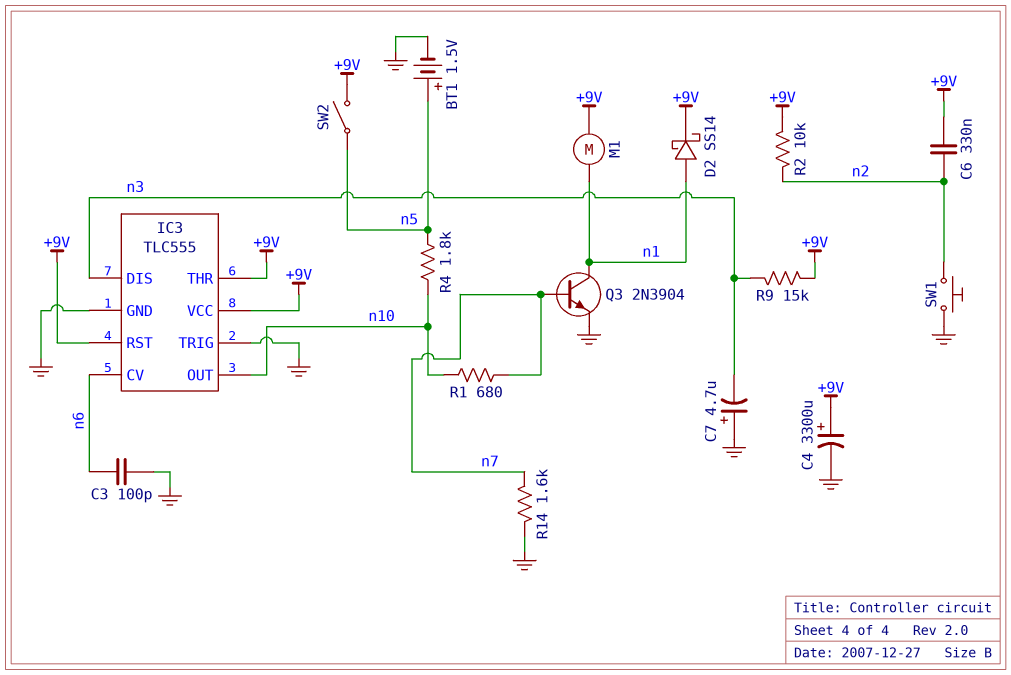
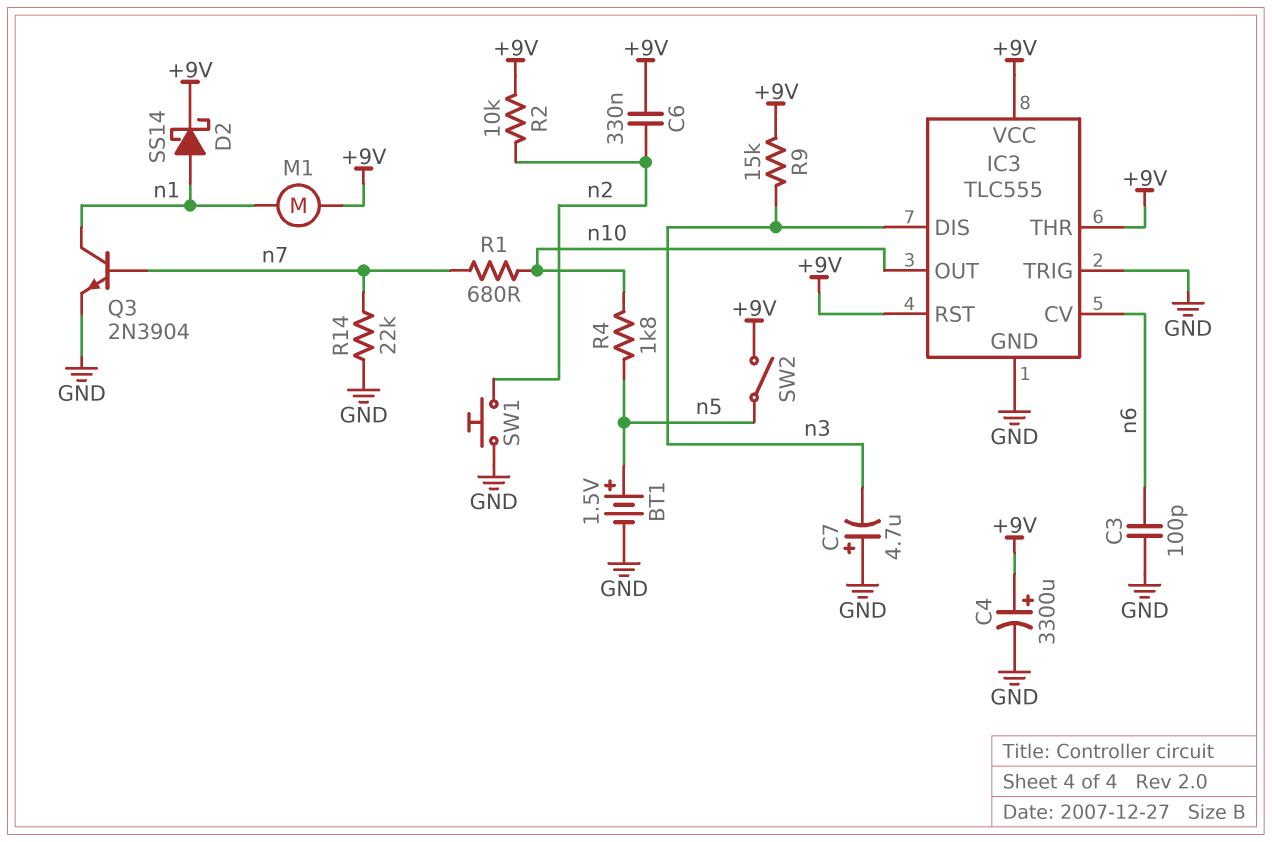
R14: 1.6k (GND, n7) -> 22k (GND, n7)

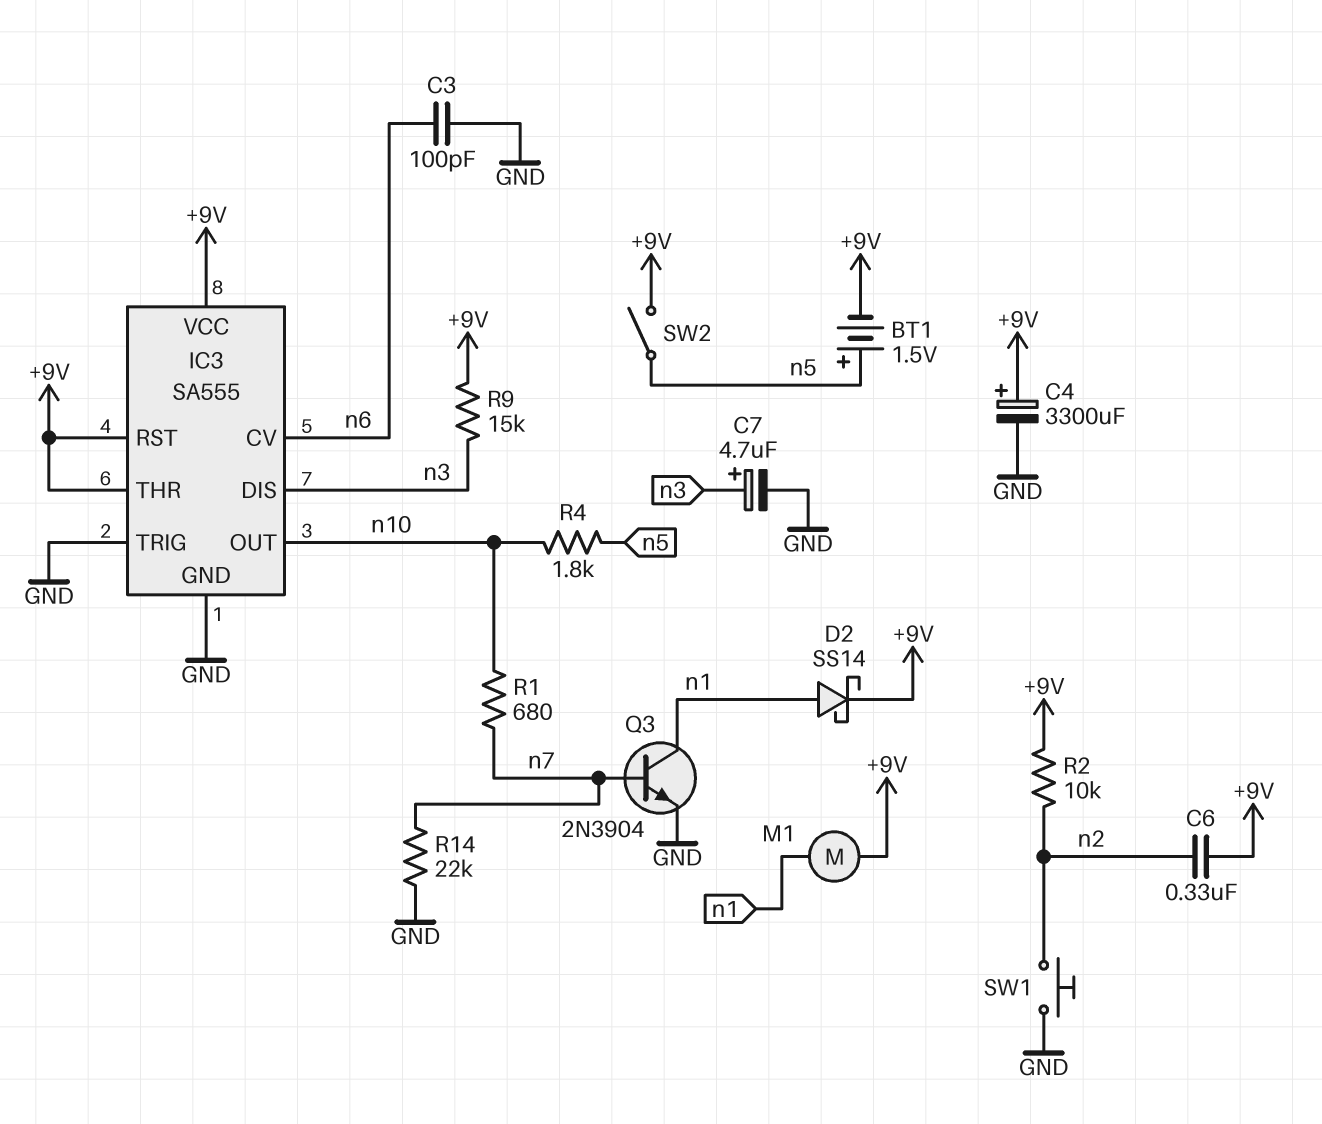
BT1: 1.5V (plus n5, minus GND) -> 1.5V (plus n5, minus +9V)
C7: 4.7uF (plus GND, minus n3) -> 4.7uF (plus n3, minus GND)
IC3: TLC555 -> SA555

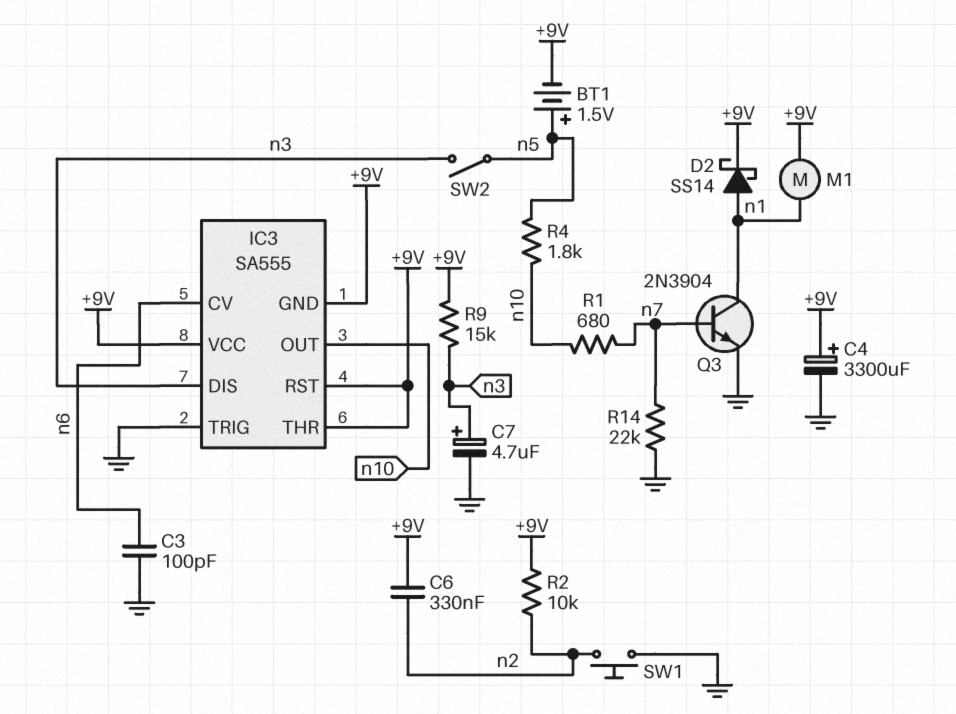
IC3 pin GND: GND -> +9V
SW2: switch (+9V, n5) -> switch (n3, n5)

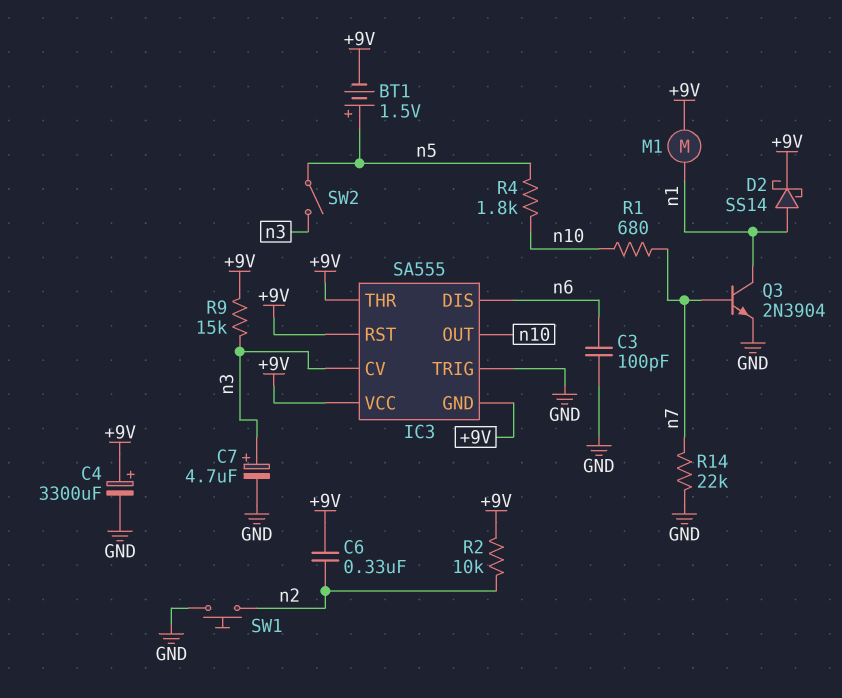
IC3 pin CV: n6 -> n3
IC3 pin DIS: n3 -> n6

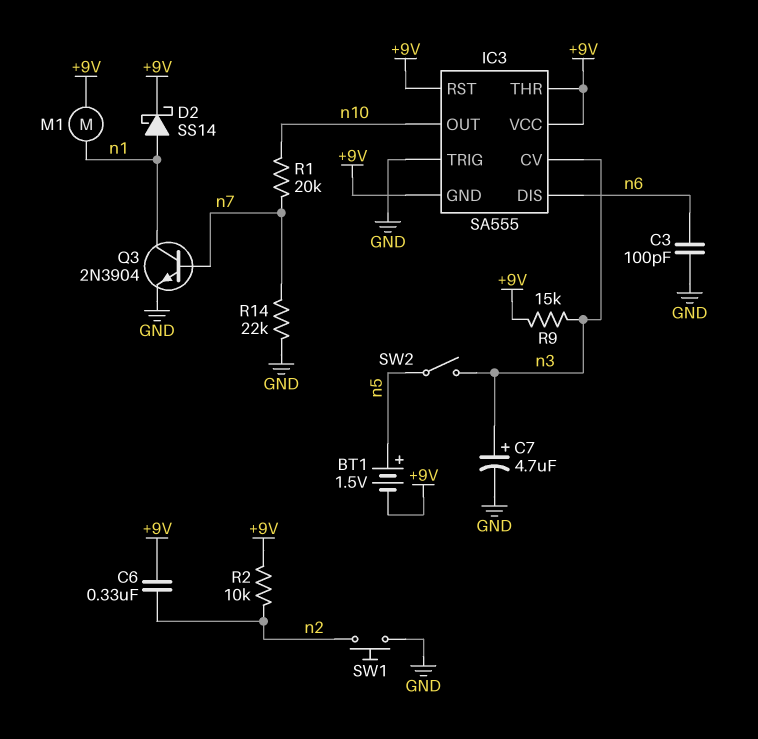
C4: 3300uF (plus +9V, minus GND) -> none
R1: 680 (n7, n10) -> 20k (n7, n10)
R4: 1.8k (n5, n10) -> none

